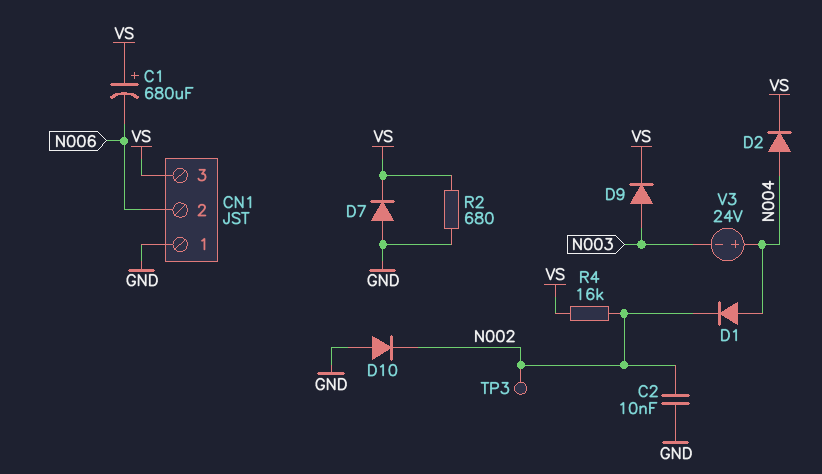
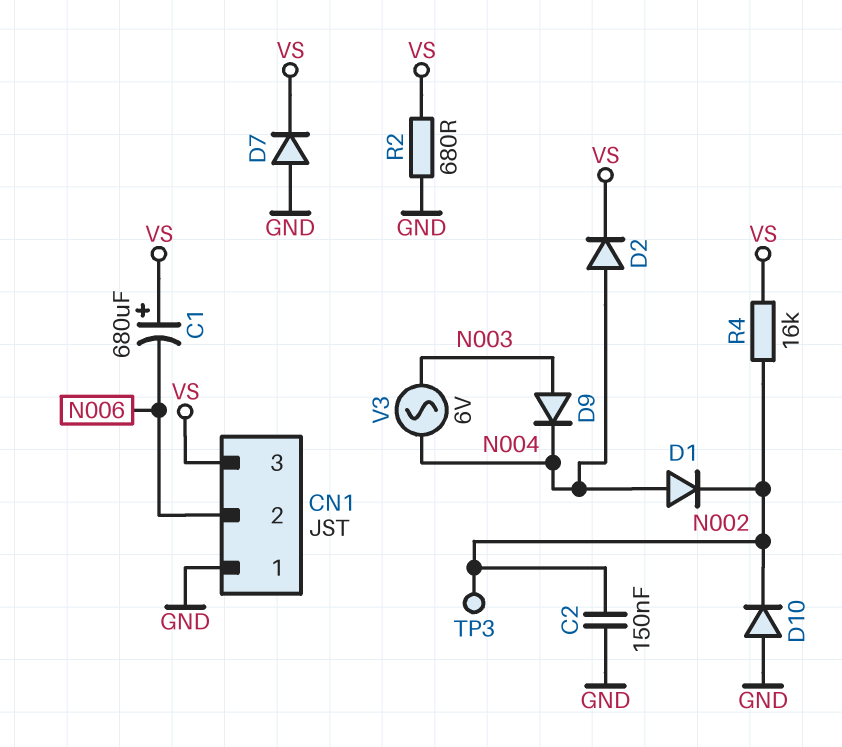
C2: 10nF (GND, N002) -> 150nF (GND, N002)
D9: diode (A N003, K VS) -> diode (A N003, K N004)
V3: 24V (plus N004, minus N003) -> AC 6V (N003, N004)

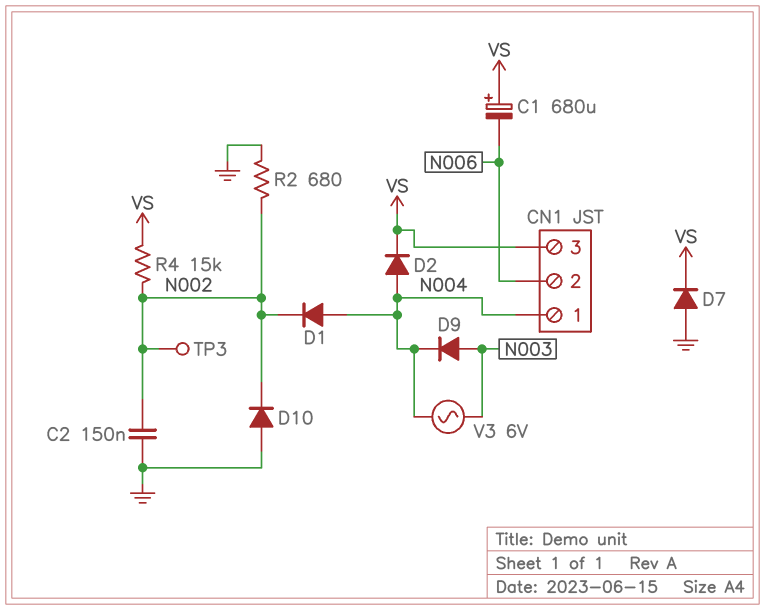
CN1 pin 1: GND -> N004
R2: 680 (GND, VS) -> 680 (GND, N002)
R4: 16k (N002, VS) -> 15k (N002, VS)

